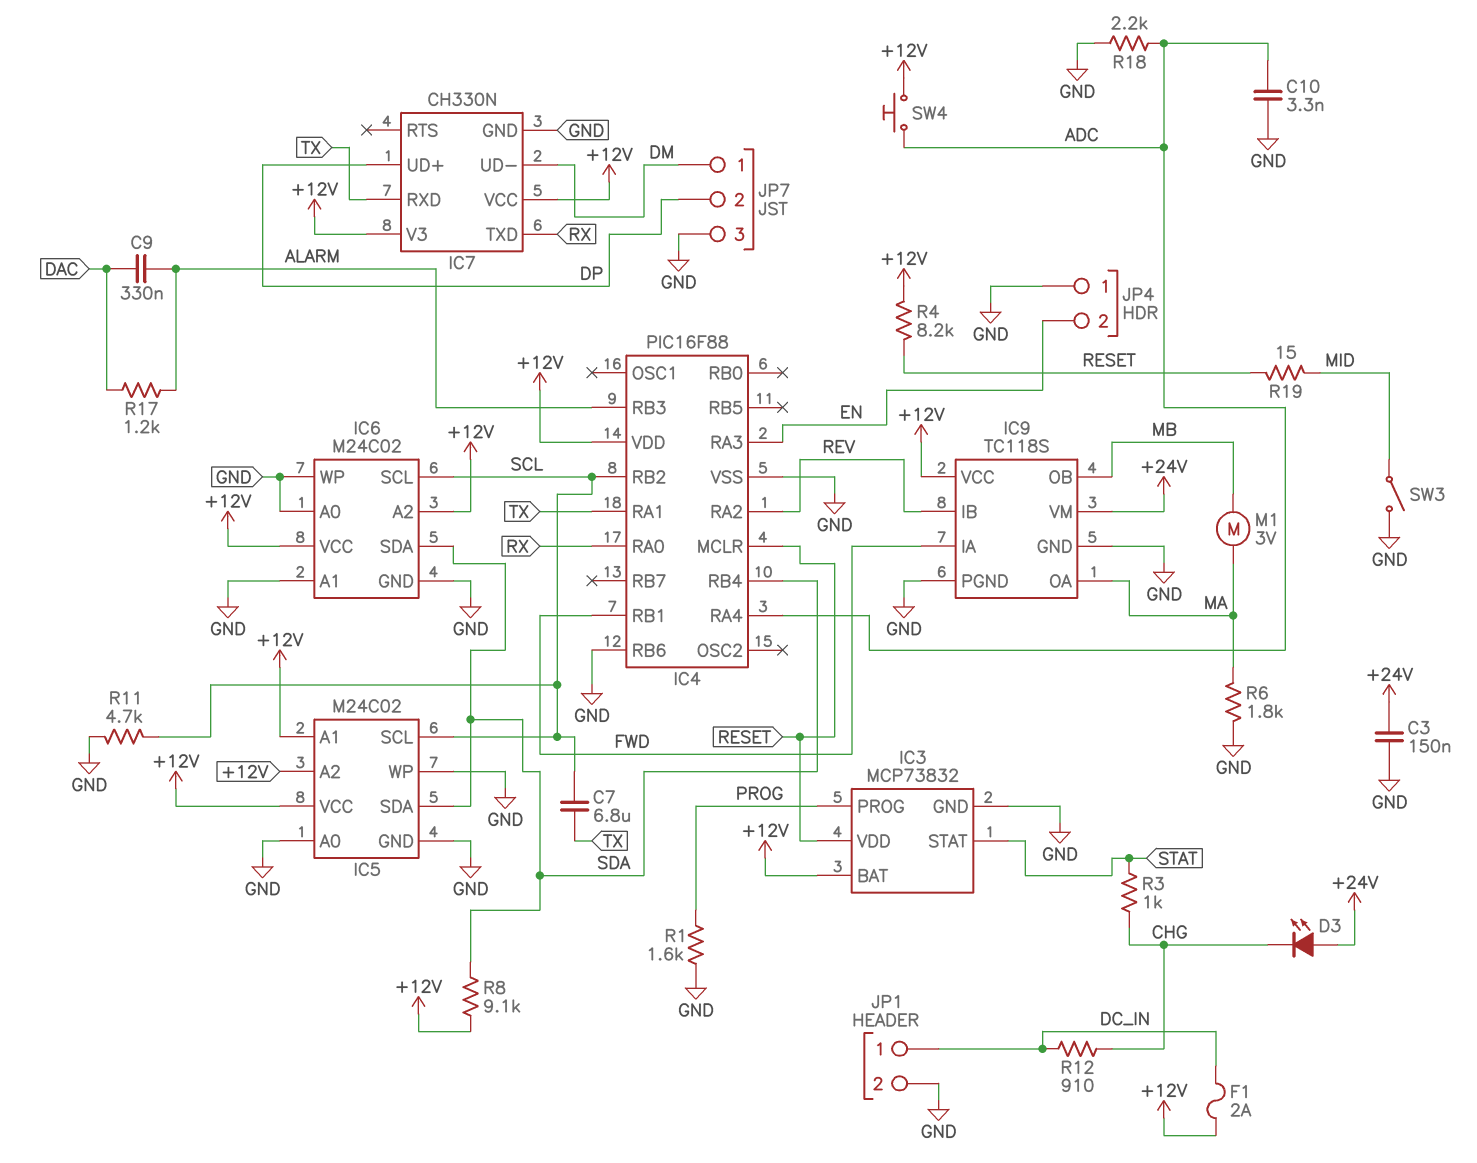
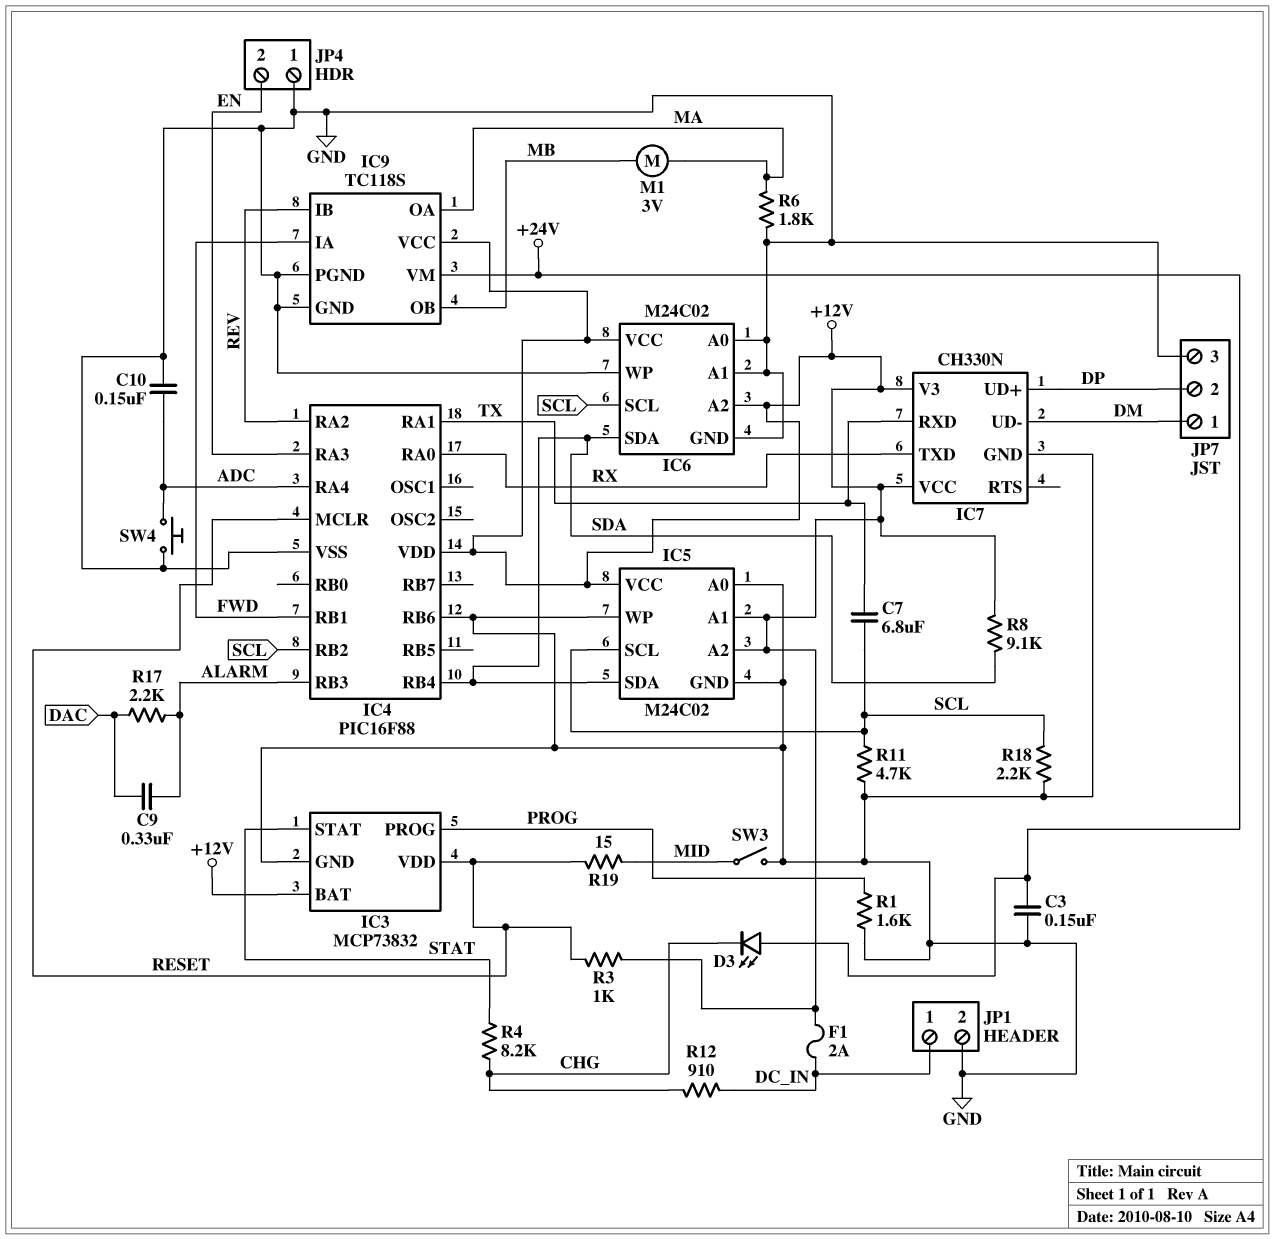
C10: 3.3nF (ADC, GND) -> 150nF (ADC, GND)
R3: 1k (CHG, STAT) -> 1k (+12V, RESET)
R4: 8.2k (+12V, RESET) -> 8.2k (CHG, STAT)
R17: 1.2k (ALARM, DAC) -> 2.2k (ALARM, DAC)
R18: 2.2k (ADC, GND) -> 2.2k (GND, SCL)
SW4: button (+12V, ADC) -> button (ADC, GND)

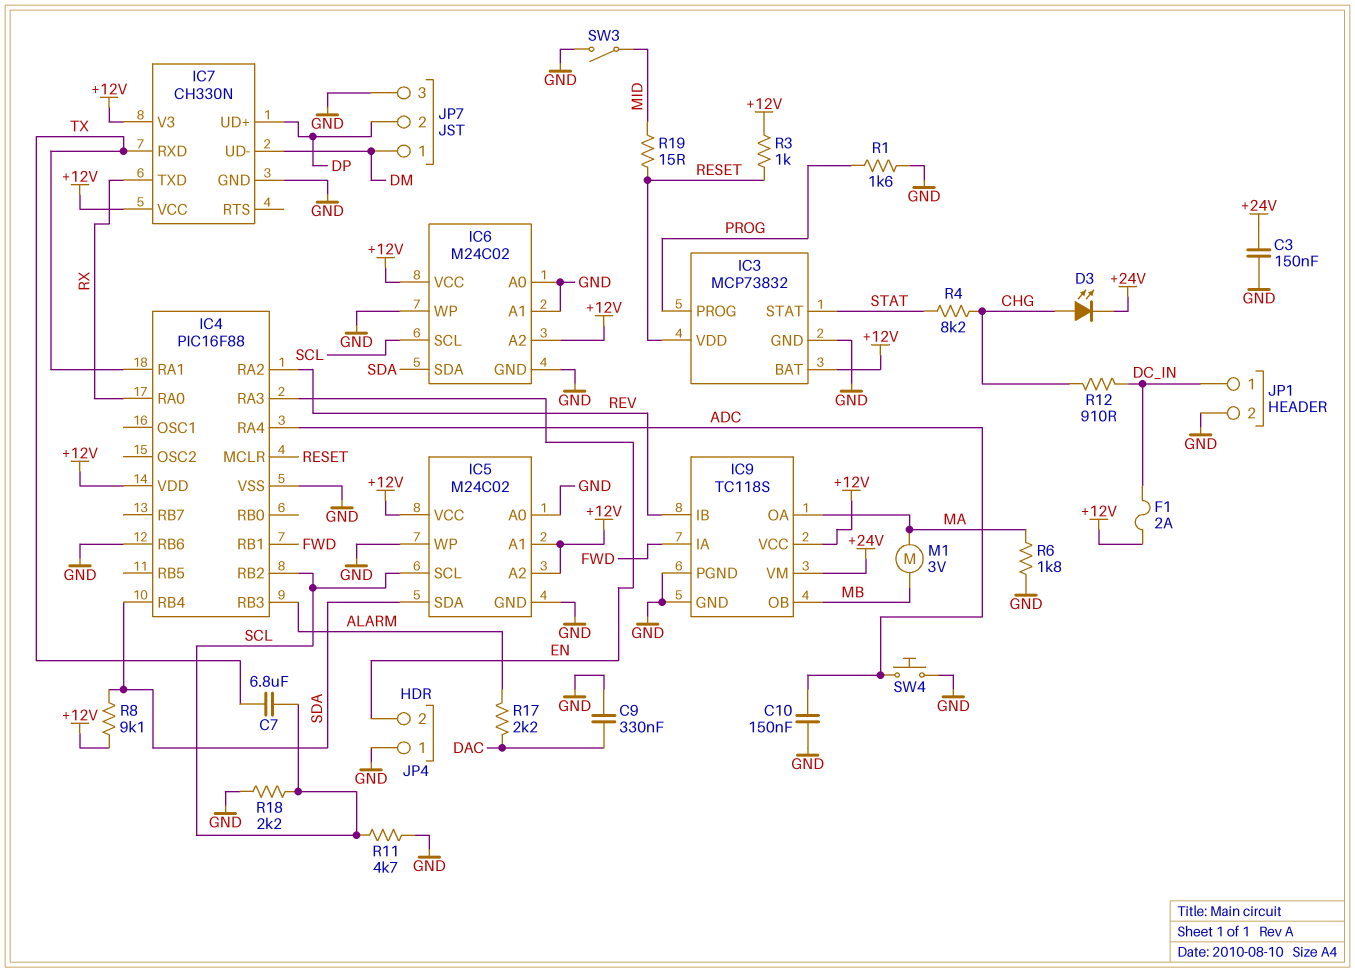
C9: 330nF (ALARM, DAC) -> 330nF (DAC, GND)
D3: LED (A +24V, K CHG) -> LED (A CHG, K +24V)

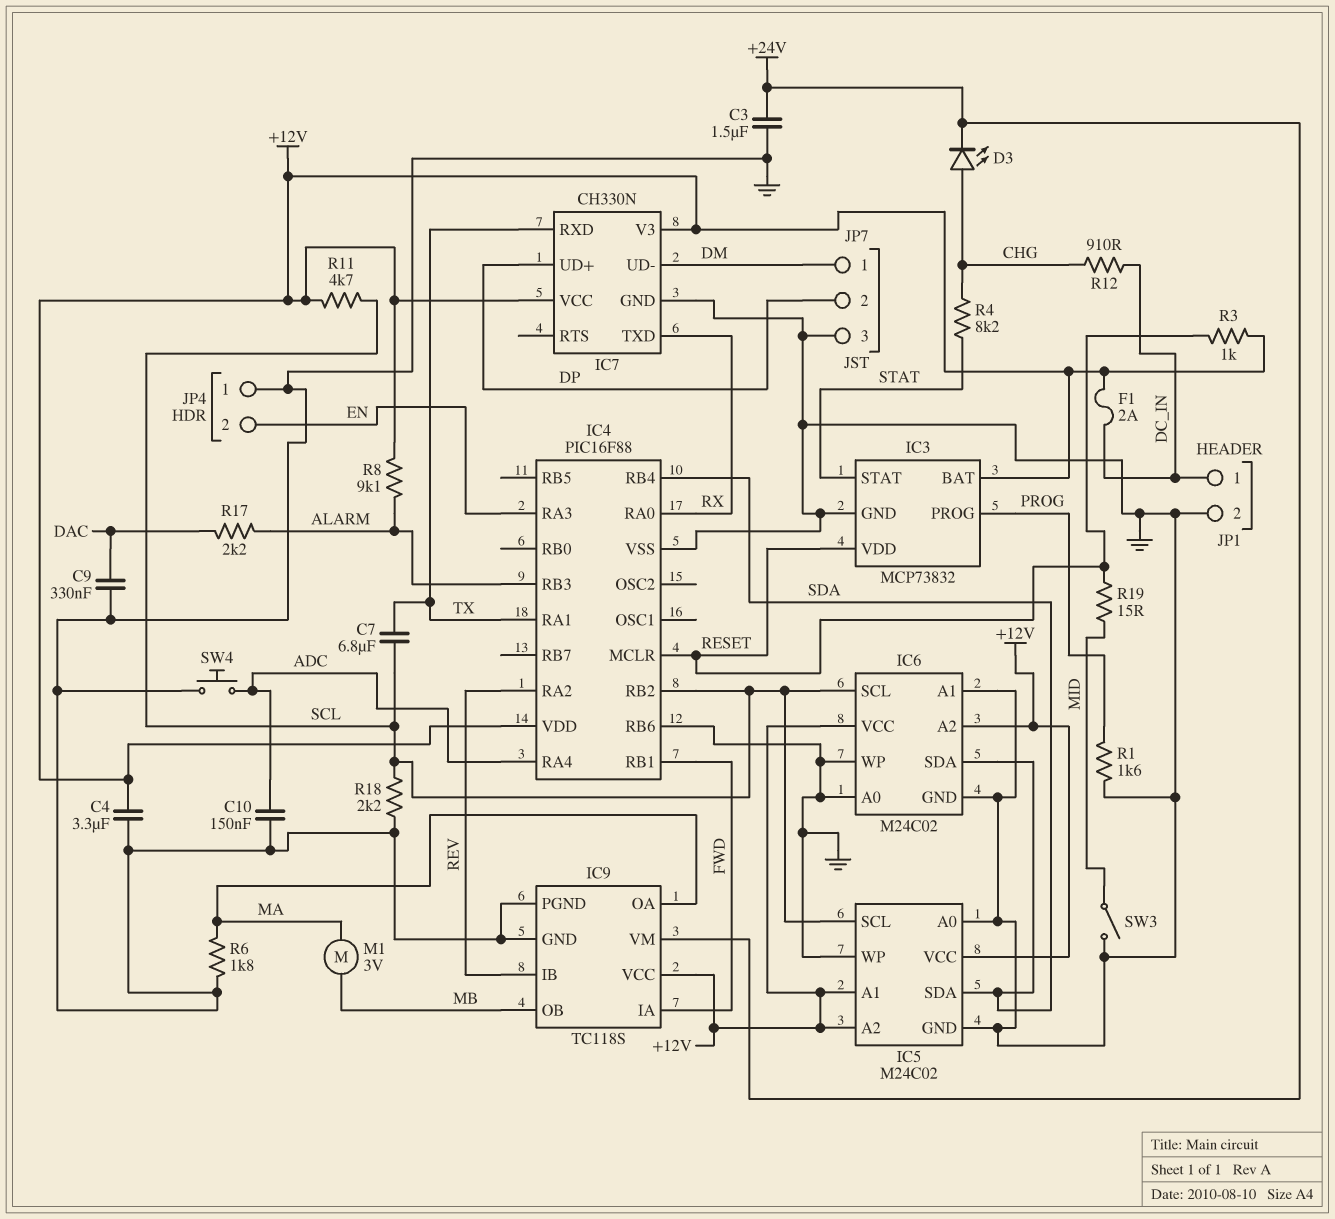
C3: 150nF (+24V, GND) -> 1.5uF (+24V, GND)
C4: none -> 3.3uF (+12V, GND)
R8: 9.1k (+12V, SDA) -> 9.1k (+12V, ALARM)
R11: 4.7k (GND, SCL) -> 4.7k (+12V, SCL)

